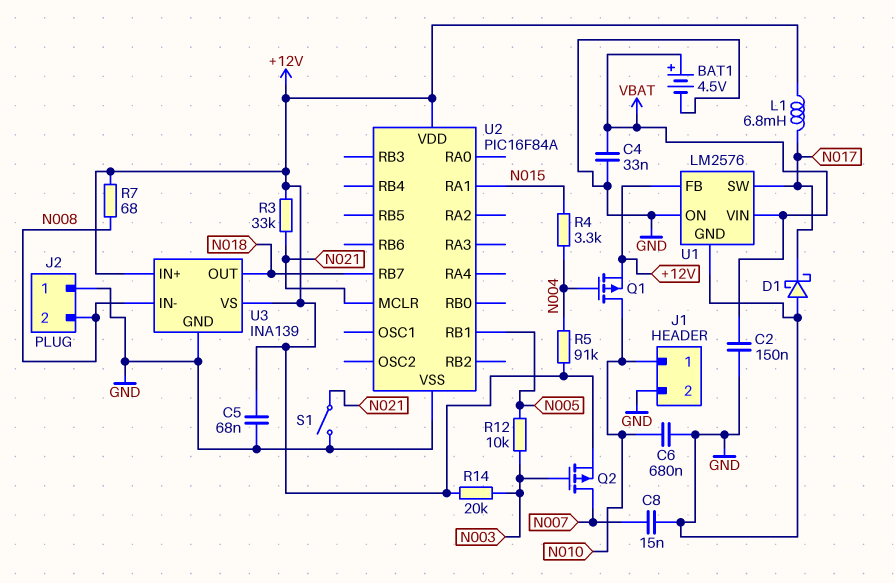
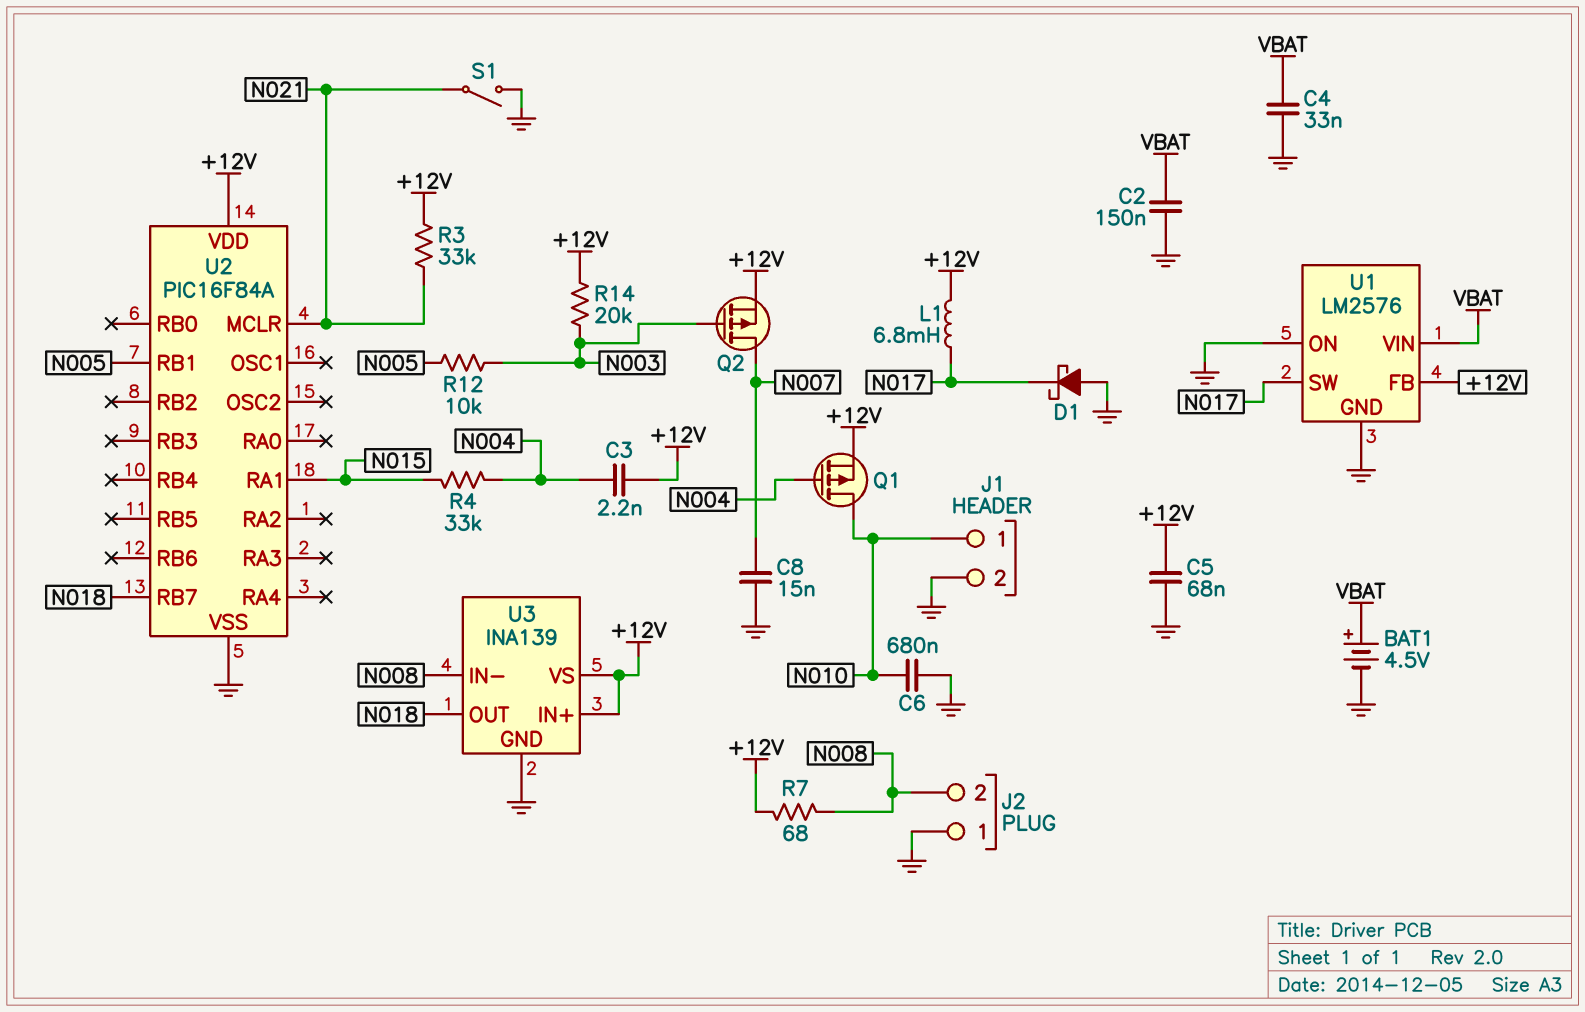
C3: none -> 2.2nF (+12V, N004)
R4: 3.3k (N004, N015) -> 33k (N004, N015)
R5: 91k (+12V, N004) -> none

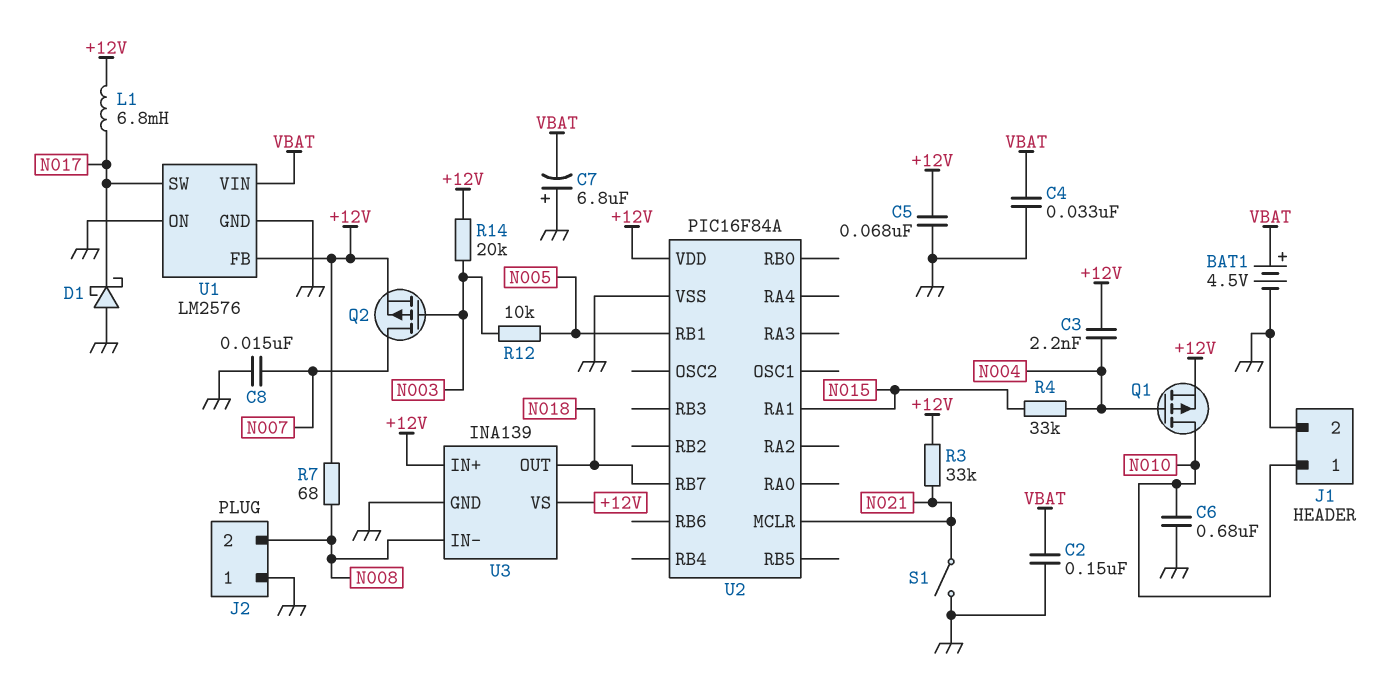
C7: none -> 6.8uF (plus GND, minus VBAT)

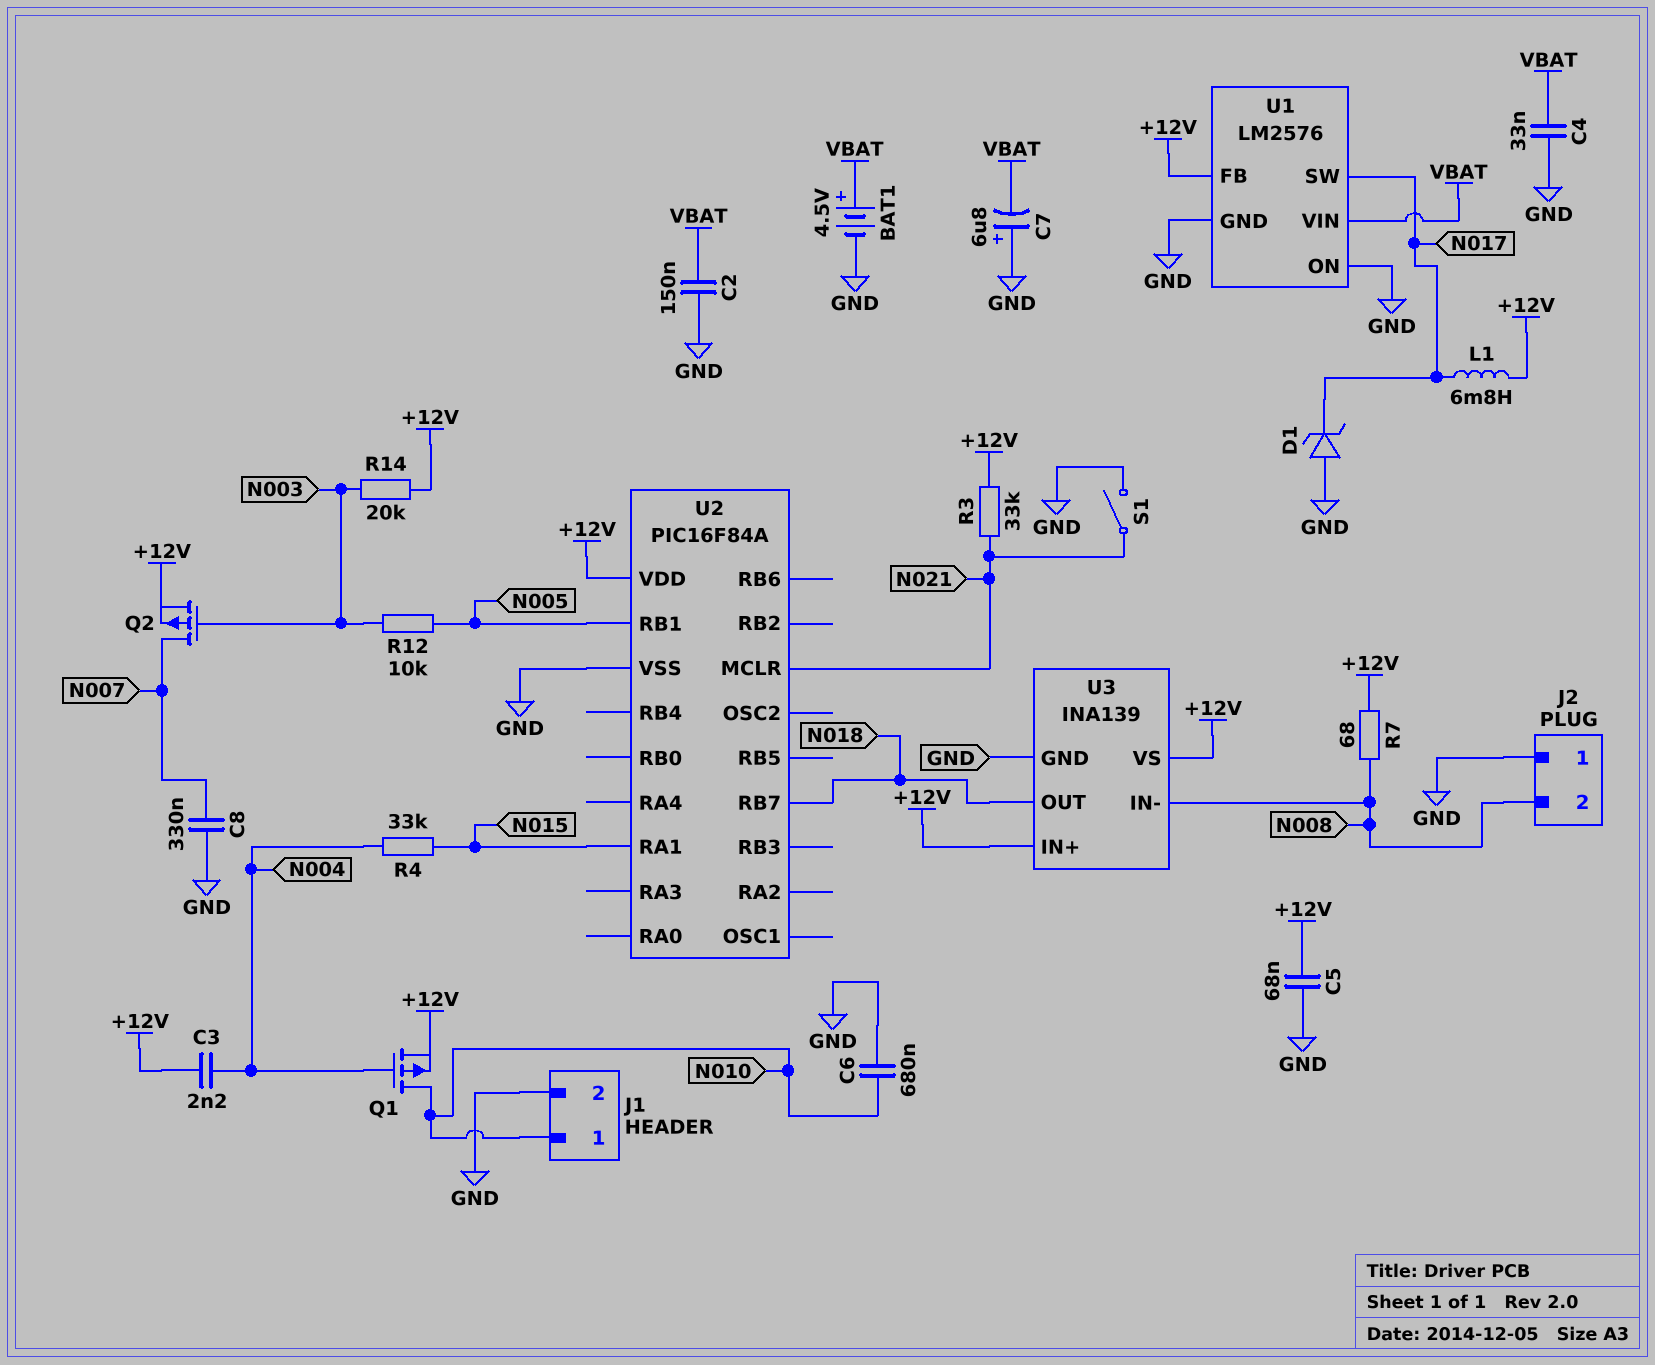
C8: 15nF (GND, N007) -> 330nF (GND, N007)
D1: schottky (A GND, K N017) -> zener (A GND, K N017)

